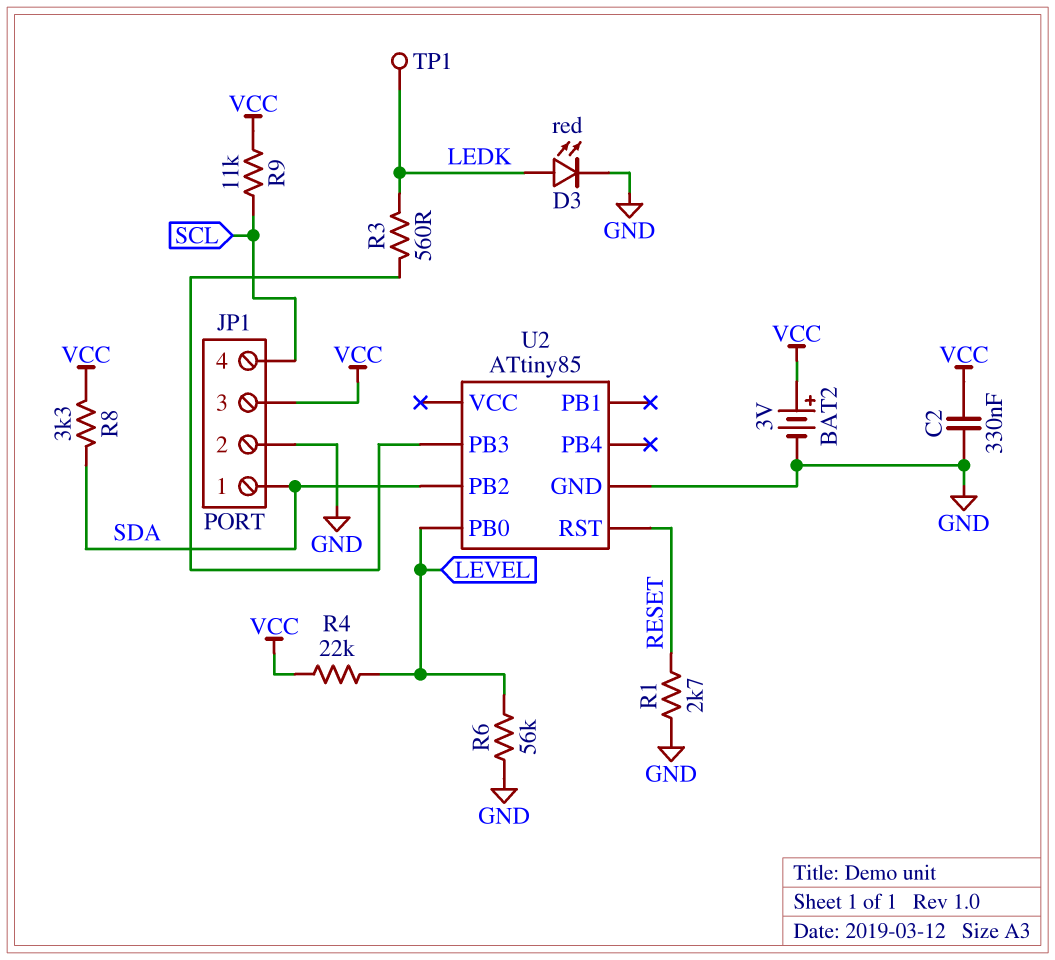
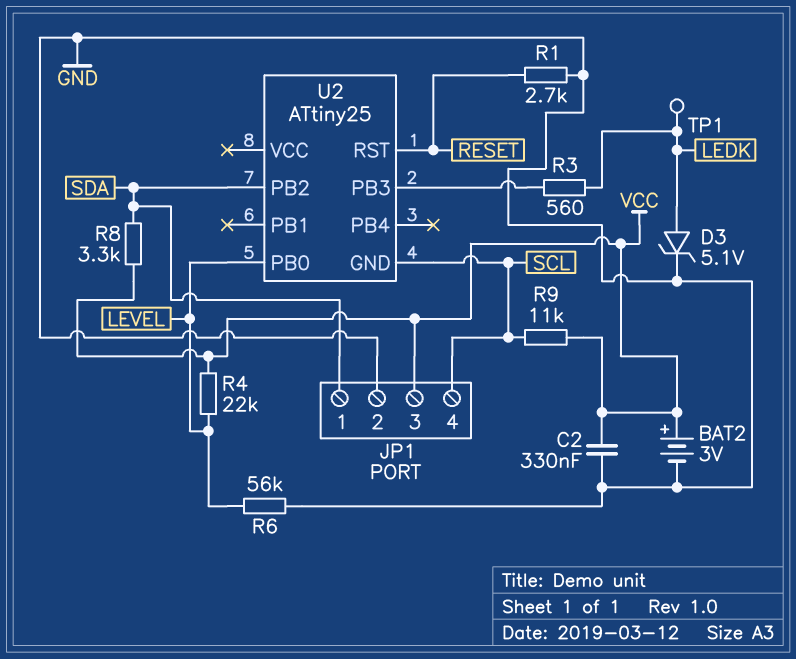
D3: LED red (A LEDK, K GND) -> zener 5.1V (A LEDK, K GND)
U2: ATtiny85 -> ATtiny25
U2 pin GND: GND -> SCL

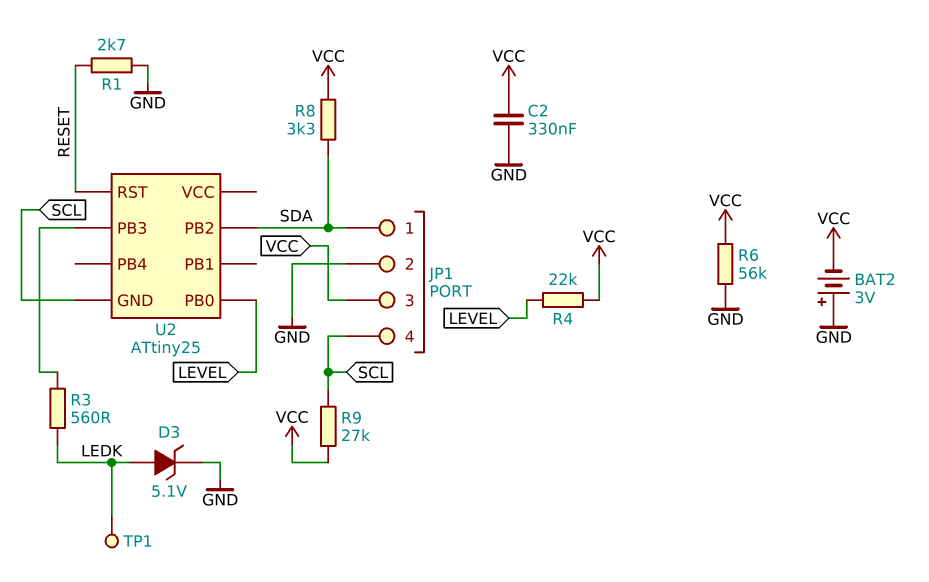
BAT2: 3V (plus VCC, minus GND) -> 3V (plus GND, minus VCC)
R6: 56k (GND, LEVEL) -> 56k (GND, VCC)
R9: 11k (SCL, VCC) -> 27k (SCL, VCC)

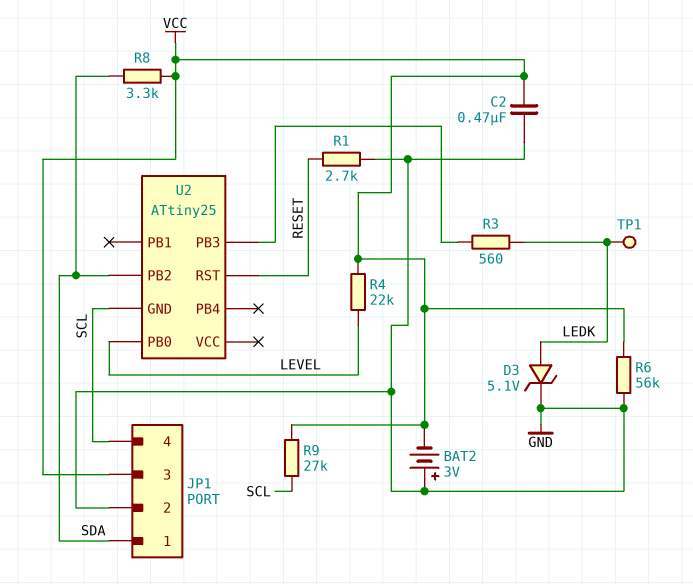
C2: 330nF (GND, VCC) -> 470nF (GND, VCC)

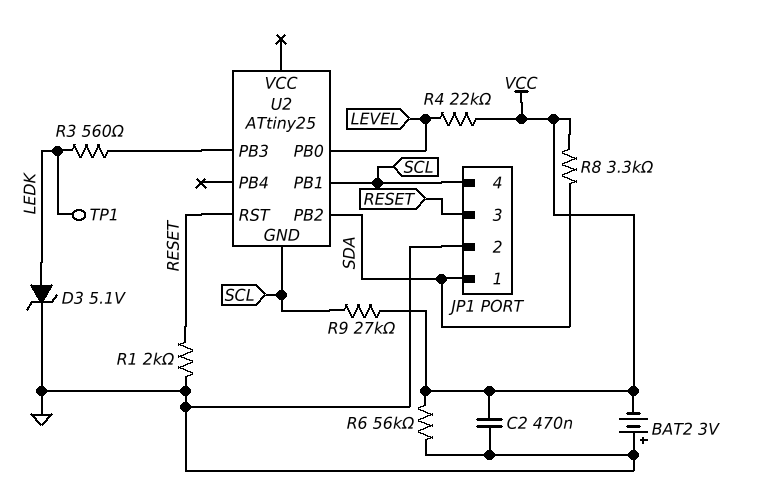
JP1 pin 3: VCC -> RESET
R1: 2.7k (GND, RESET) -> 2k (GND, RESET)
U2 pin PB1: none -> SCL

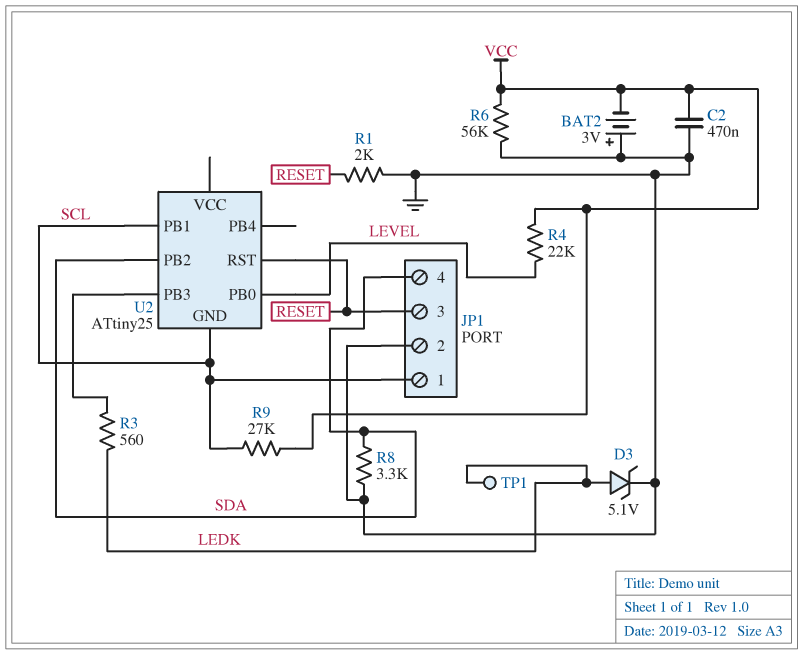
JP1 pin 1: SDA -> SCL
JP1 pin 4: SCL -> SDA
R8: 3.3k (SDA, VCC) -> 3.3k (GND, SDA)

